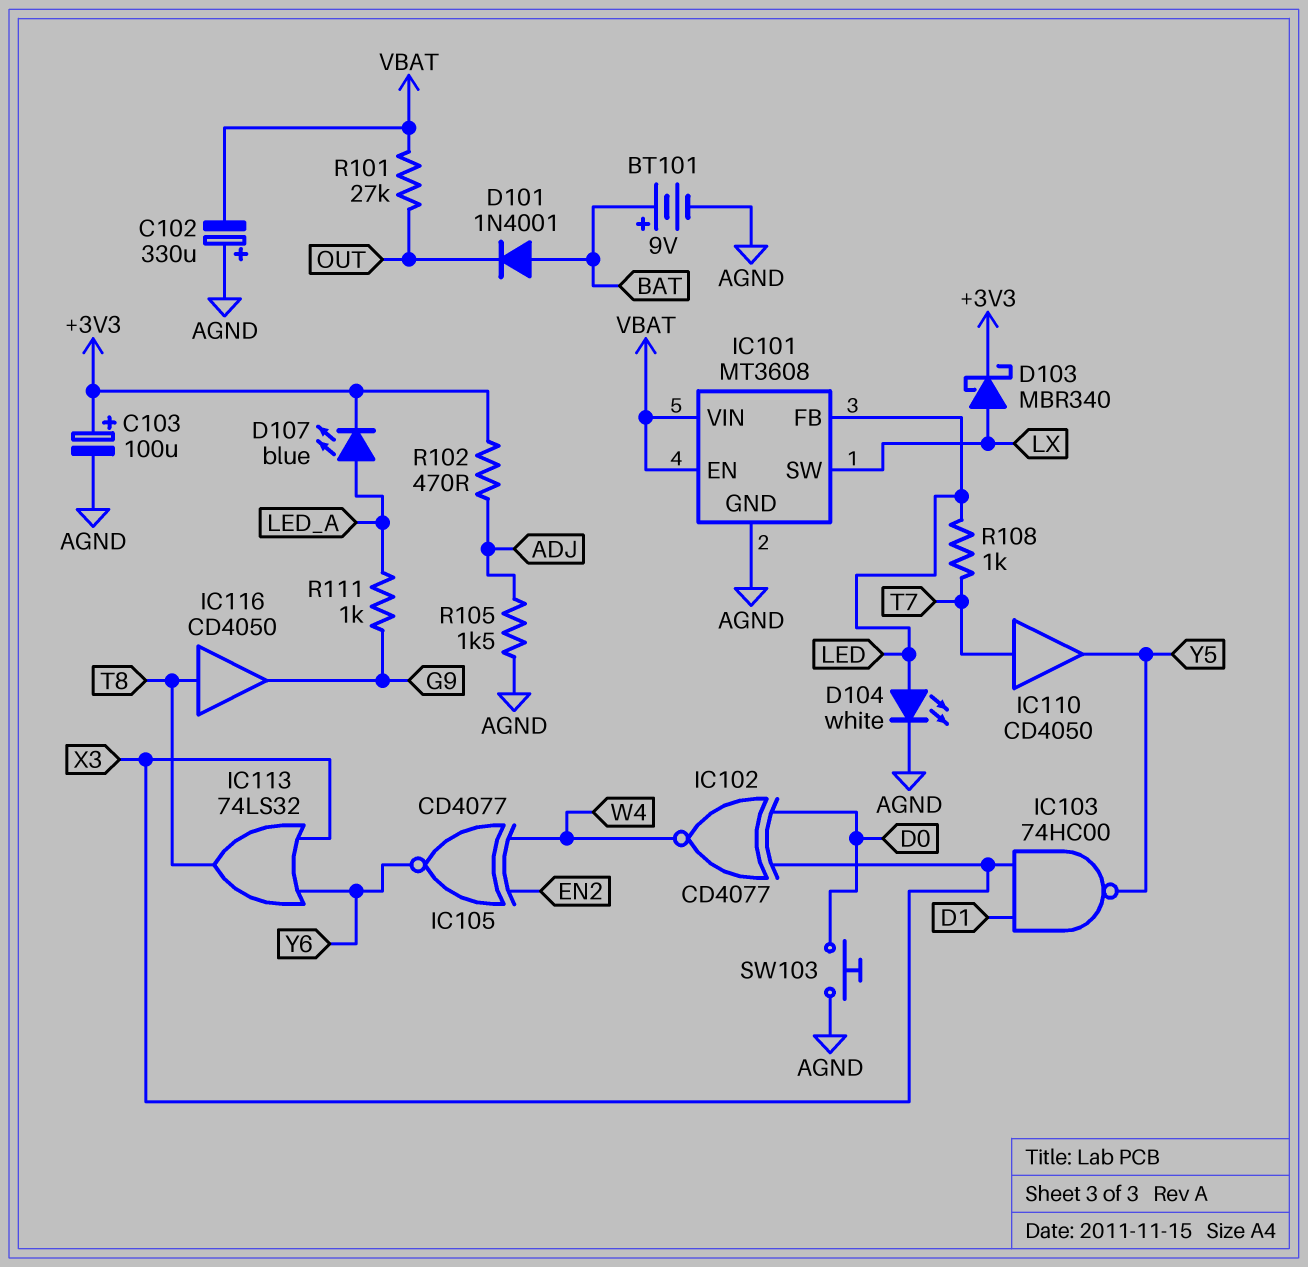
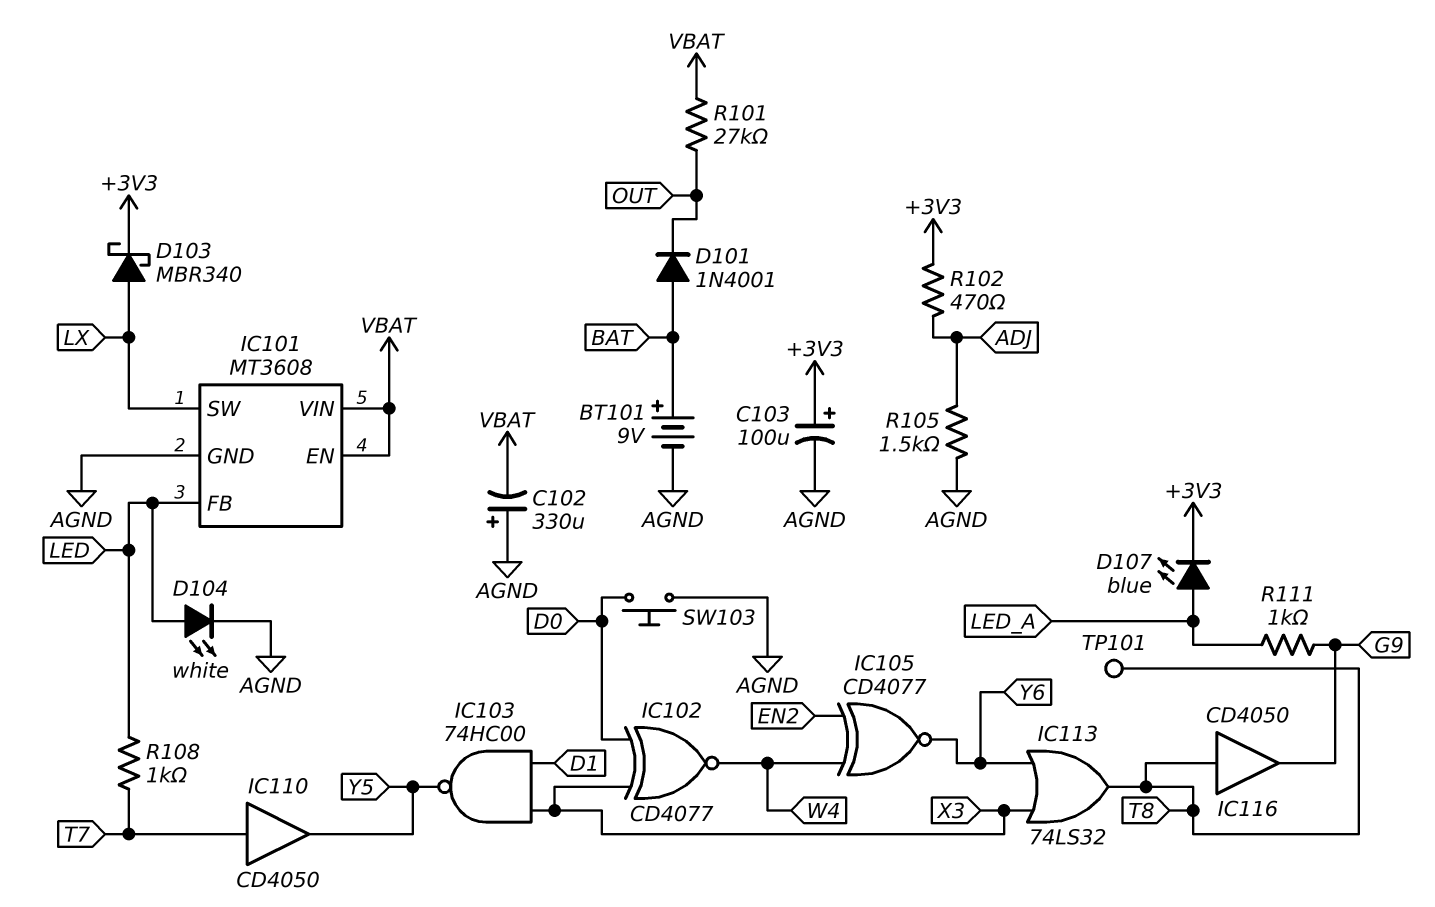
TP101: none -> test point (T8)

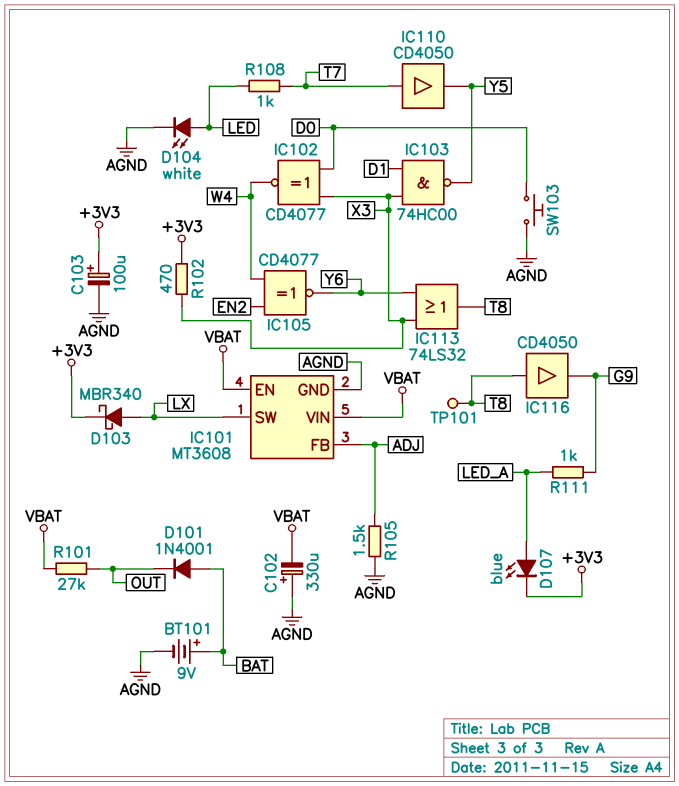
IC101 pin FB: LED -> ADJ
R102: 470 (+3V3, ADJ) -> 470 (+3V3, X3)

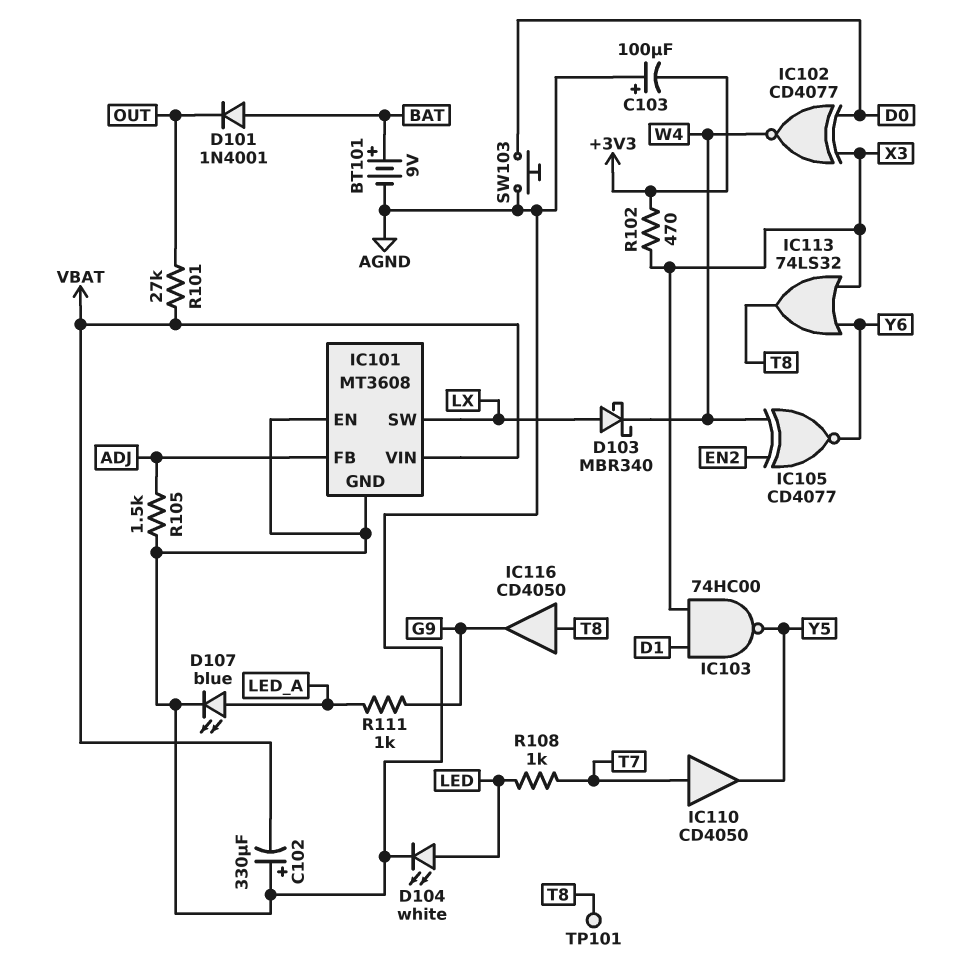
C103: 100uF (plus +3V3, minus AGND) -> 100uF (plus AGND, minus +3V3)
D103: schottky MBR340 (A LX, K +3V3) -> schottky MBR340 (A LX, K W4)
D107: LED blue (A LED_A, K +3V3) -> LED blue (A LED_A, K AGND)
IC101 pin EN: VBAT -> AGND

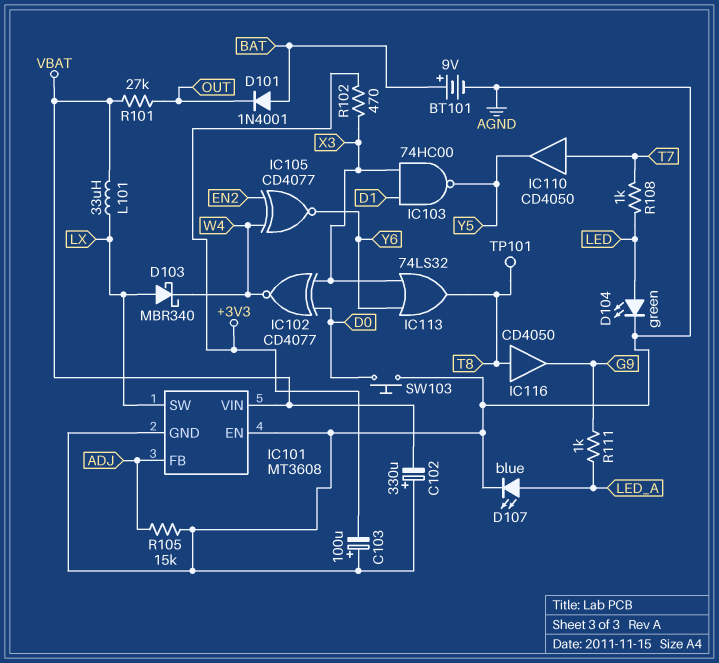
D104: LED white (A LED, K AGND) -> LED green (A LED, K AGND)
L101: none -> 33uH (LX, VBAT)
R105: 1.5k (ADJ, AGND) -> 15k (ADJ, AGND)

